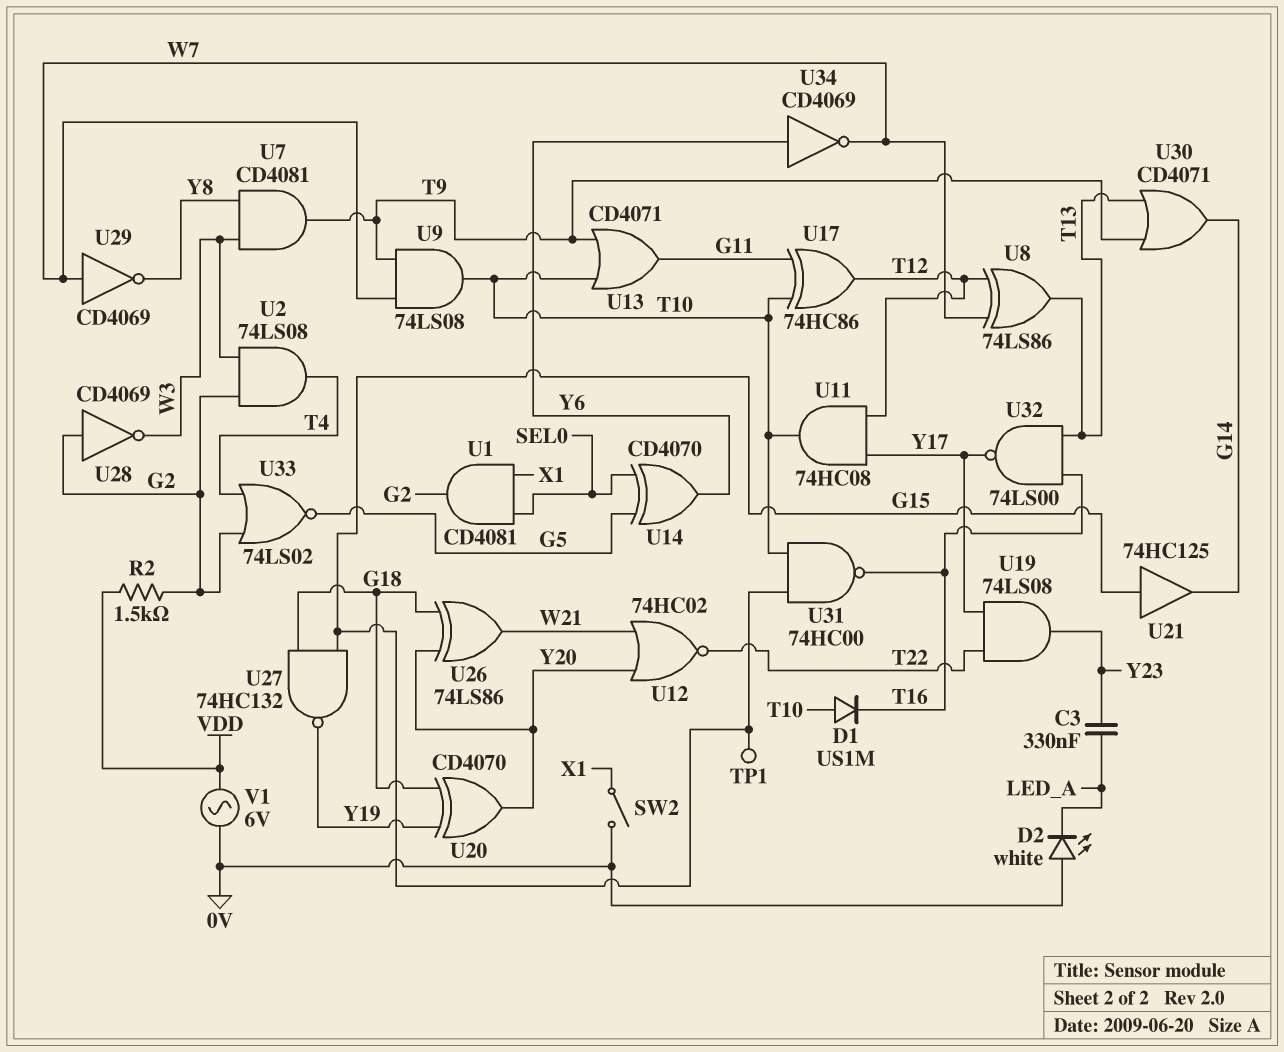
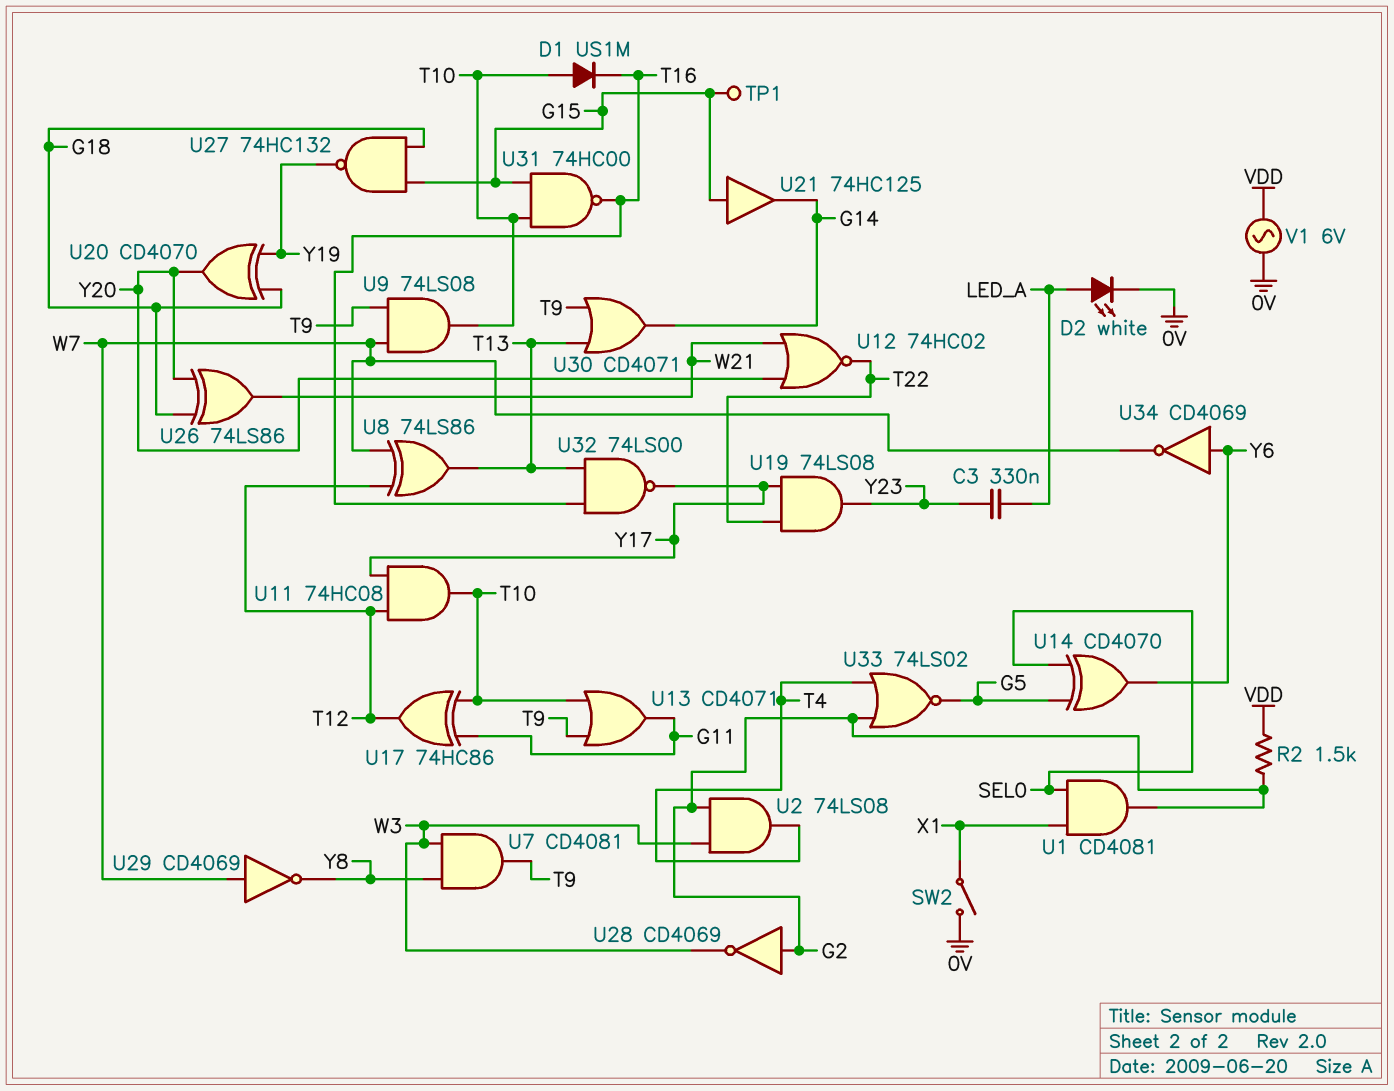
D2: LED white (A 0V, K LED_A) -> LED white (A LED_A, K 0V)

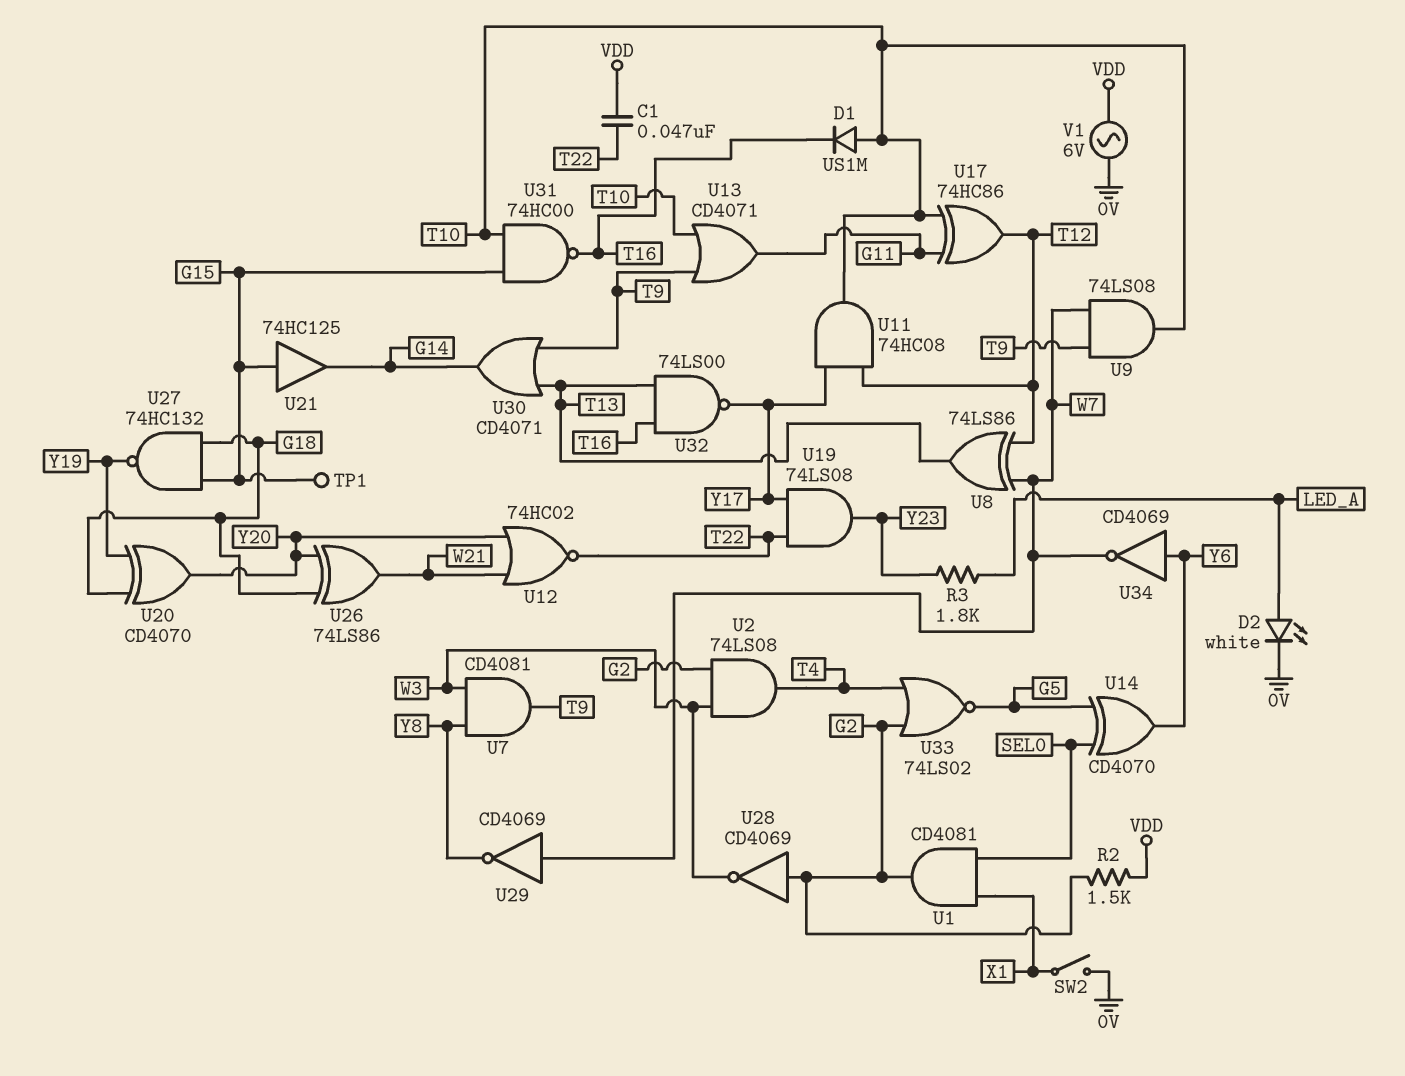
C1: none -> 47nF (T22, VDD)
C3: 330nF (LED_A, Y23) -> none
R3: none -> 1.8k (LED_A, Y23)

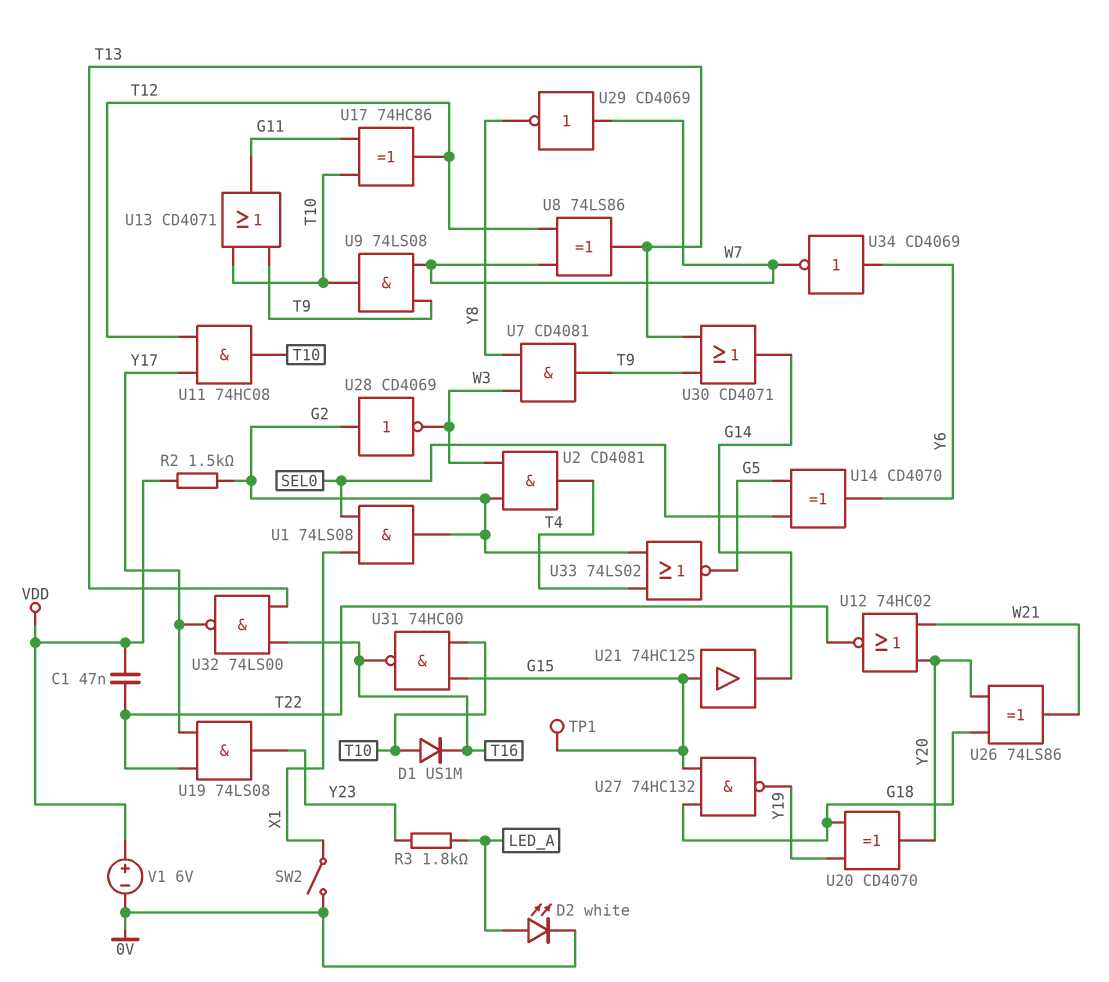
U1: AND CD4081 (in SEL0, in X1, out G2) -> AND 74LS08 (in SEL0, in X1, out G2)
U2: AND 74LS08 (in G2, in W3, out T4) -> AND CD4081 (in G2, in W3, out T4)
V1: AC 6V (0V, VDD) -> 6V (plus VDD, minus 0V)

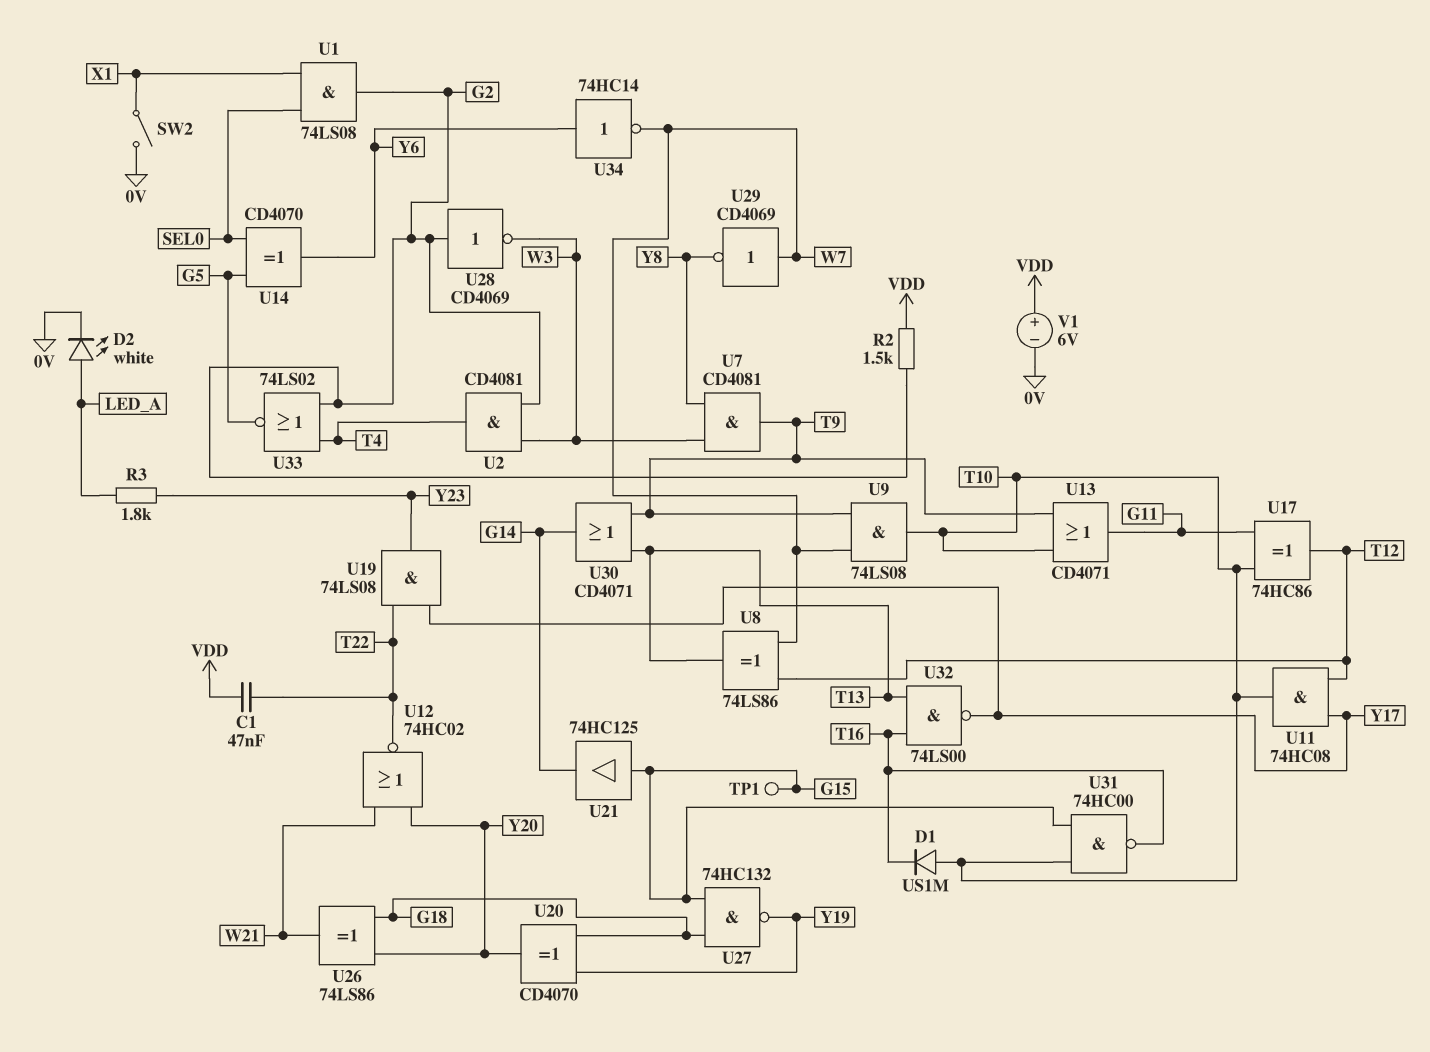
U34: NOT CD4069 (in Y6, out W7) -> NOT 74HC14 (in Y6, out W7)

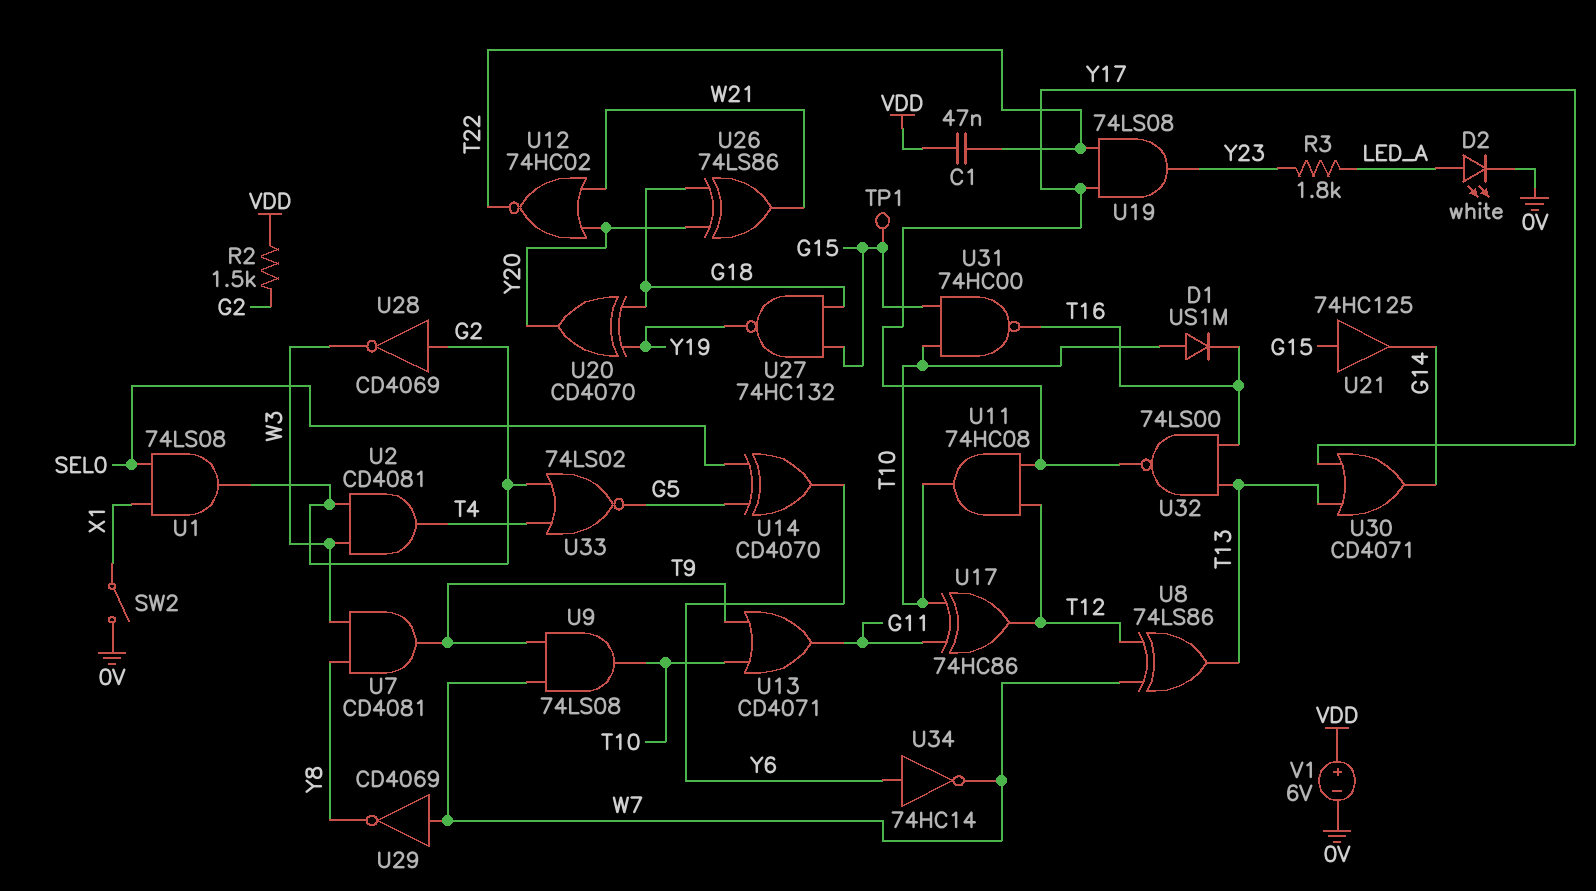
U30: OR CD4071 (in T9, in T13, out G14) -> OR CD4071 (in T13, in Y17, out G14)

